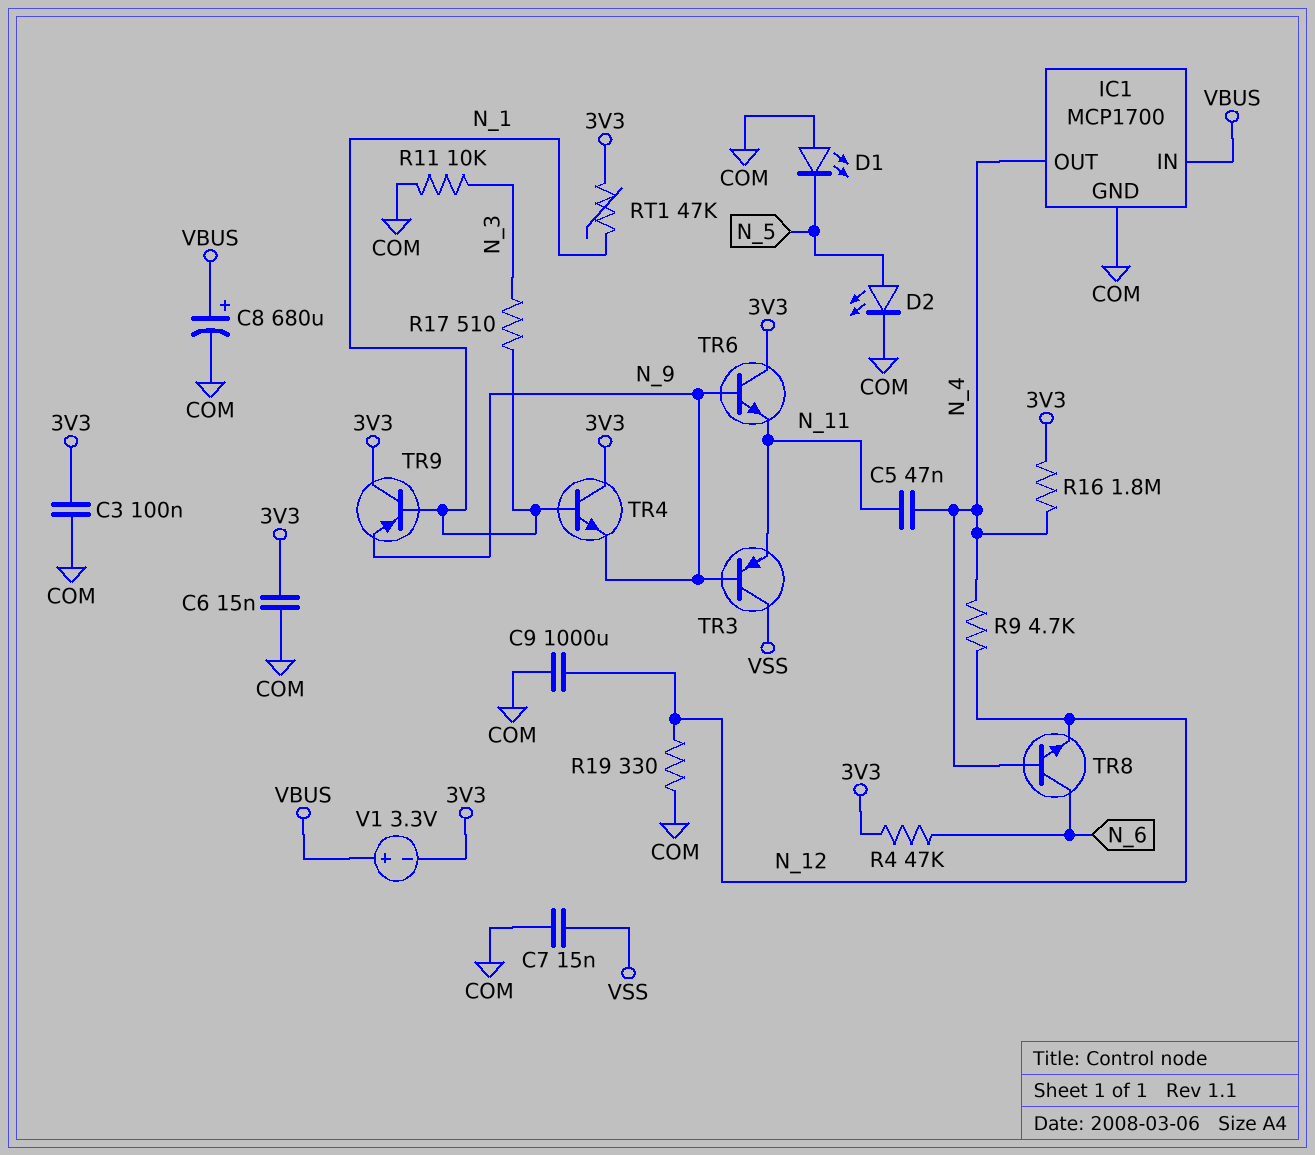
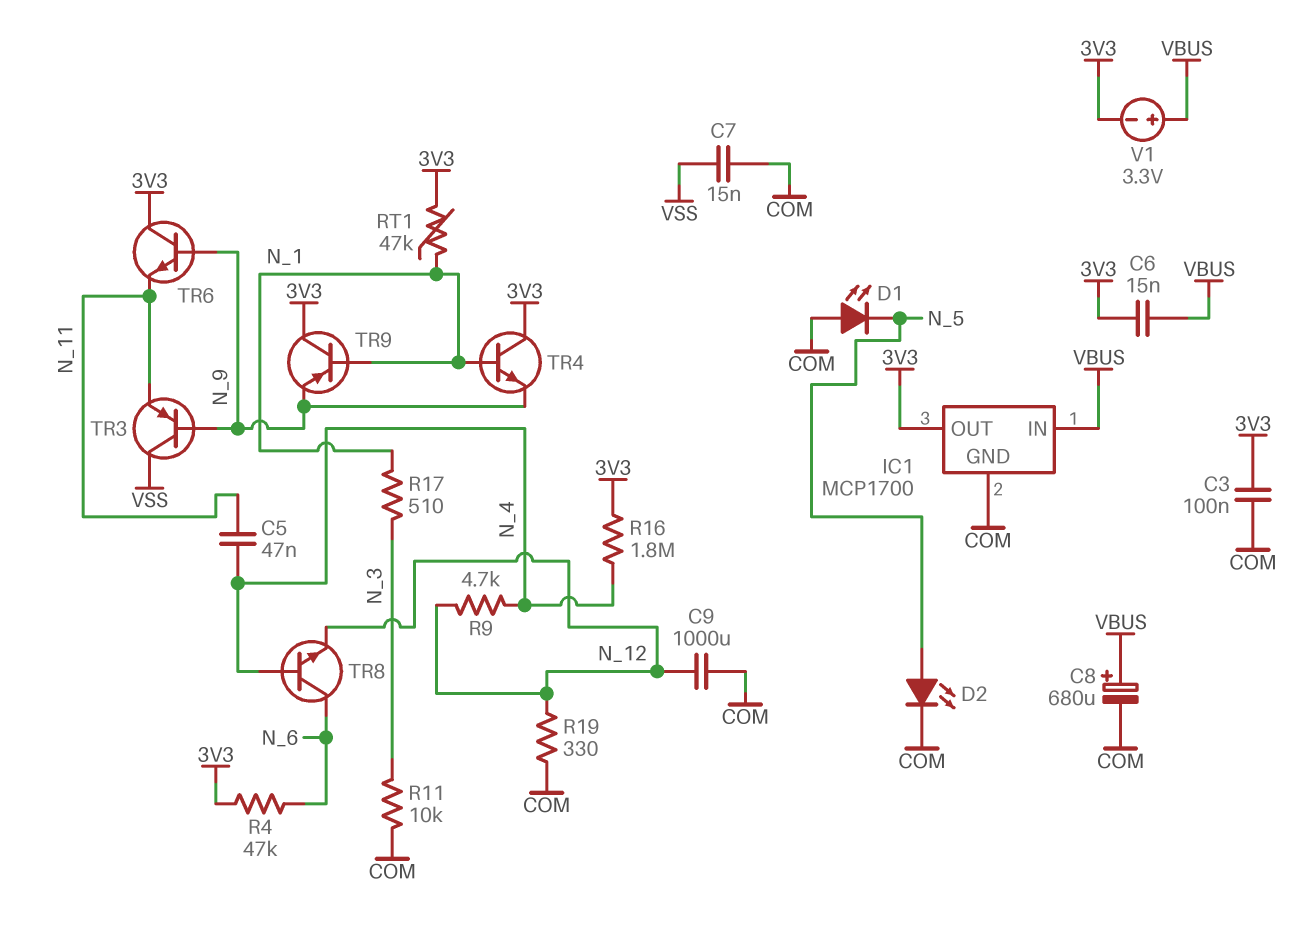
C6: 15nF (3V3, COM) -> 15nF (3V3, VBUS)
IC1 pin OUT: N_4 -> 3V3

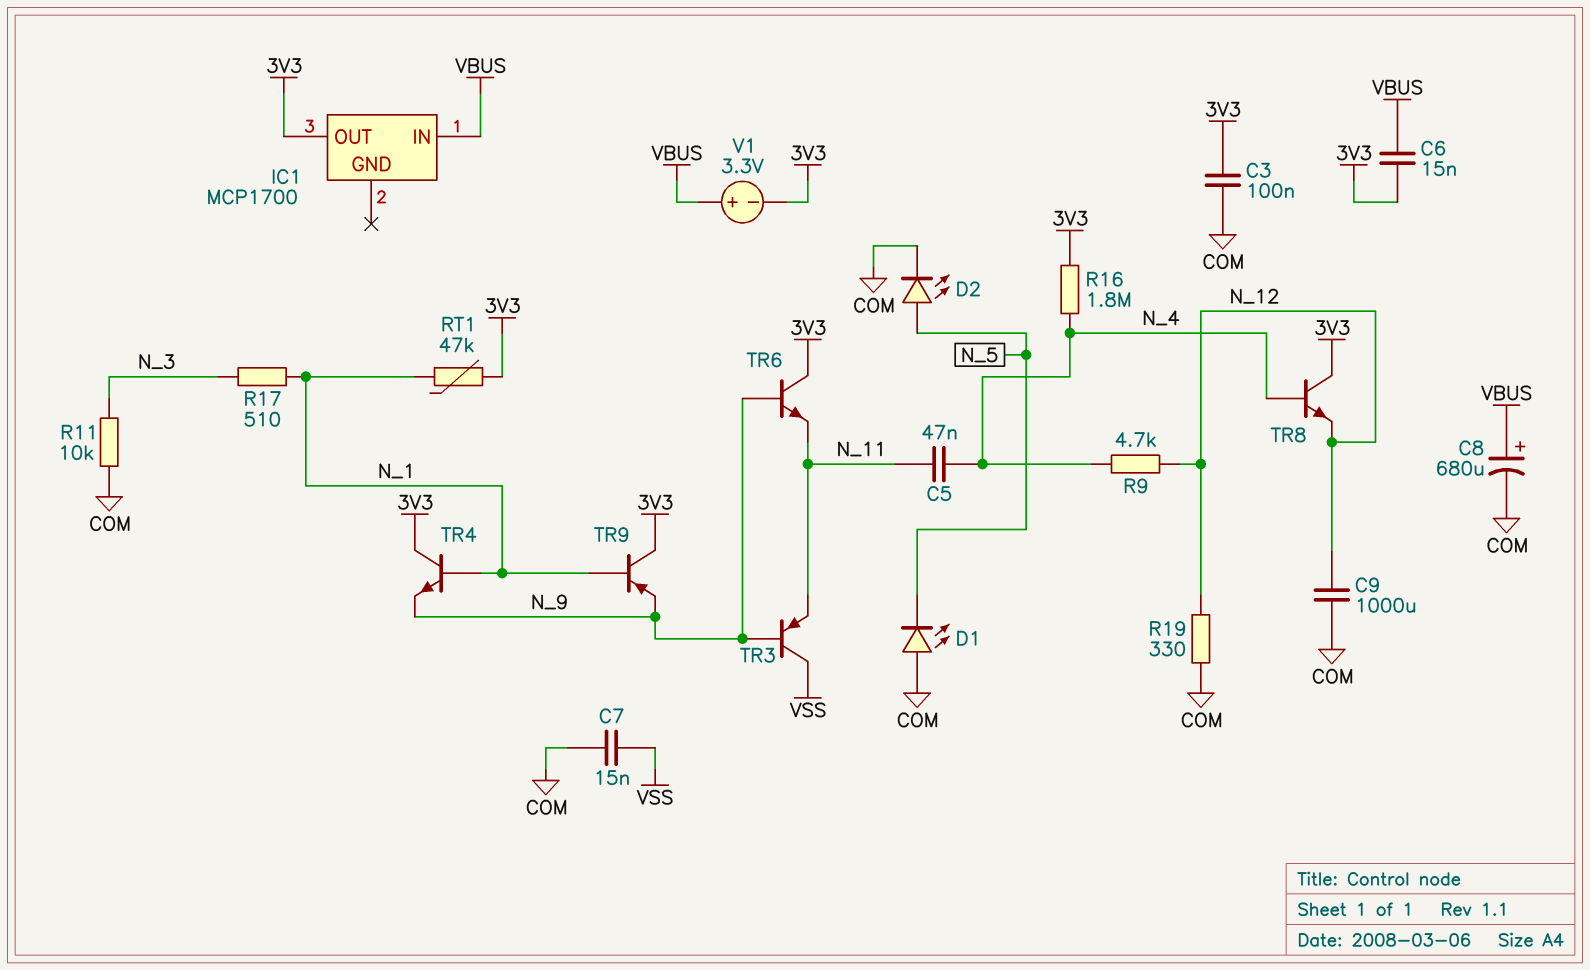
IC1 pin GND: COM -> none
R4: 47k (3V3, N_6) -> none
TR8: NPN (B N_4, C N_6, E N_12) -> NPN (B N_4, C 3V3, E N_12)

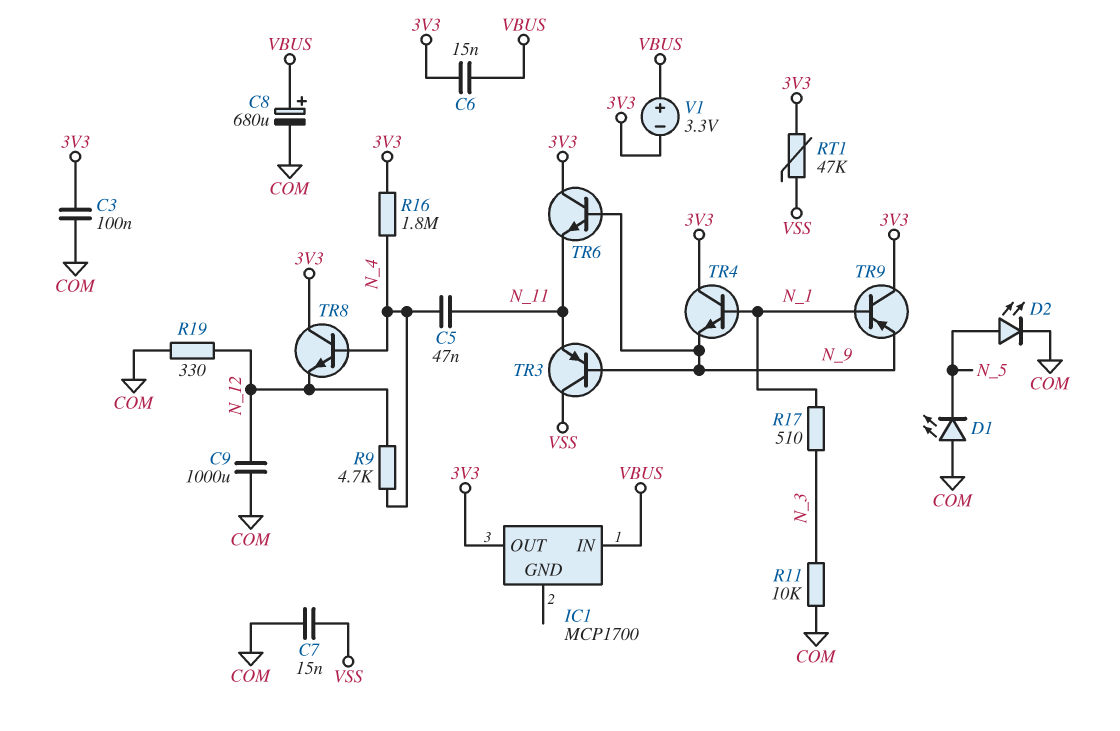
RT1: 47k (3V3, N_1) -> 47k (3V3, VSS)

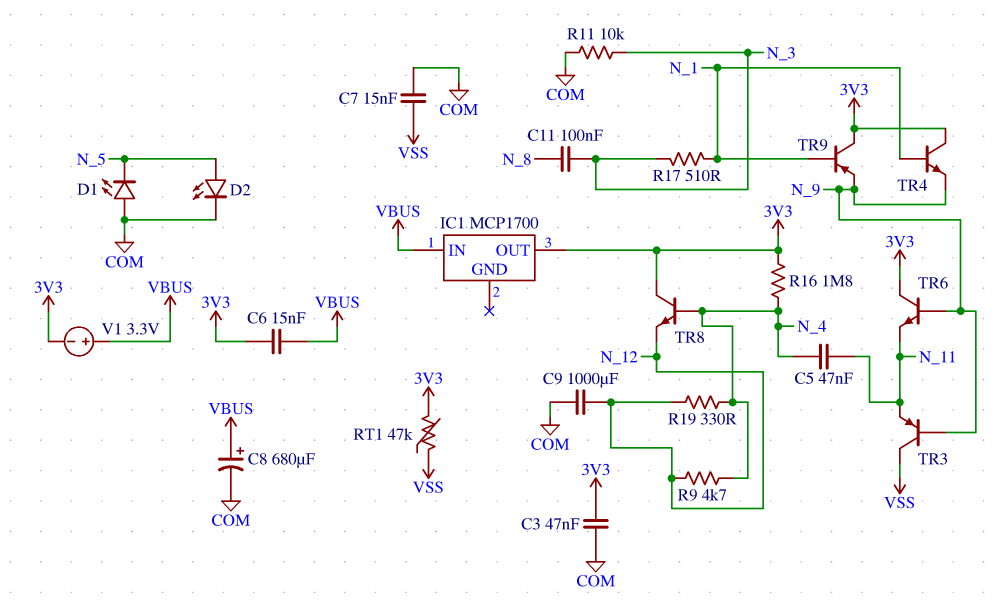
C3: 100nF (3V3, COM) -> 47nF (3V3, COM)
C11: none -> 100nF (N_3, N_8)
R19: 330 (COM, N_12) -> 330 (N_4, N_12)

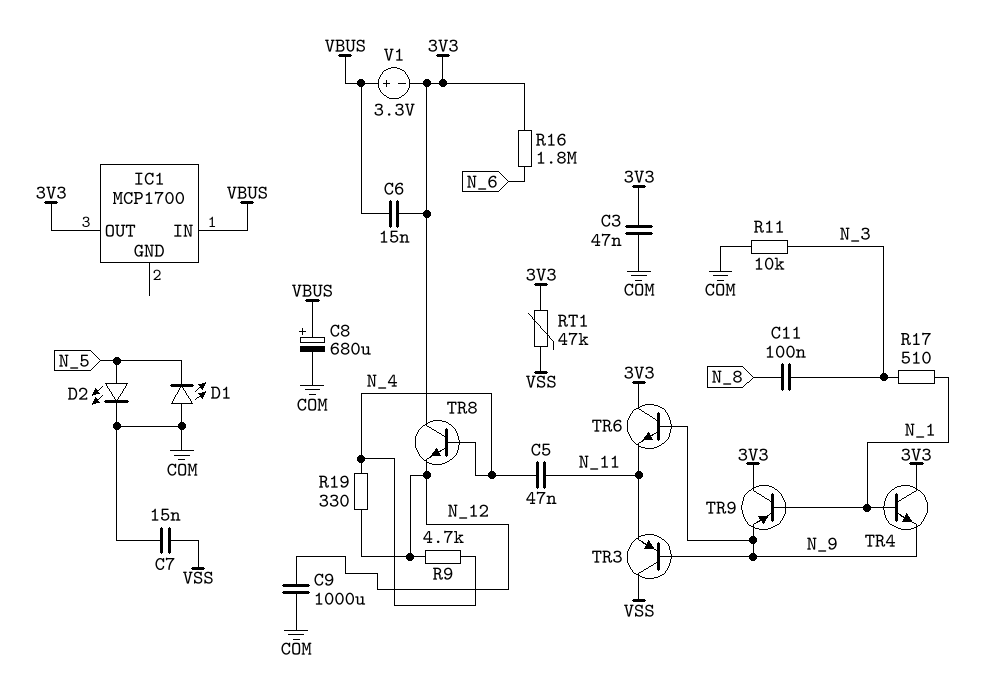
R16: 1.8M (3V3, N_4) -> 1.8M (3V3, N_6)

